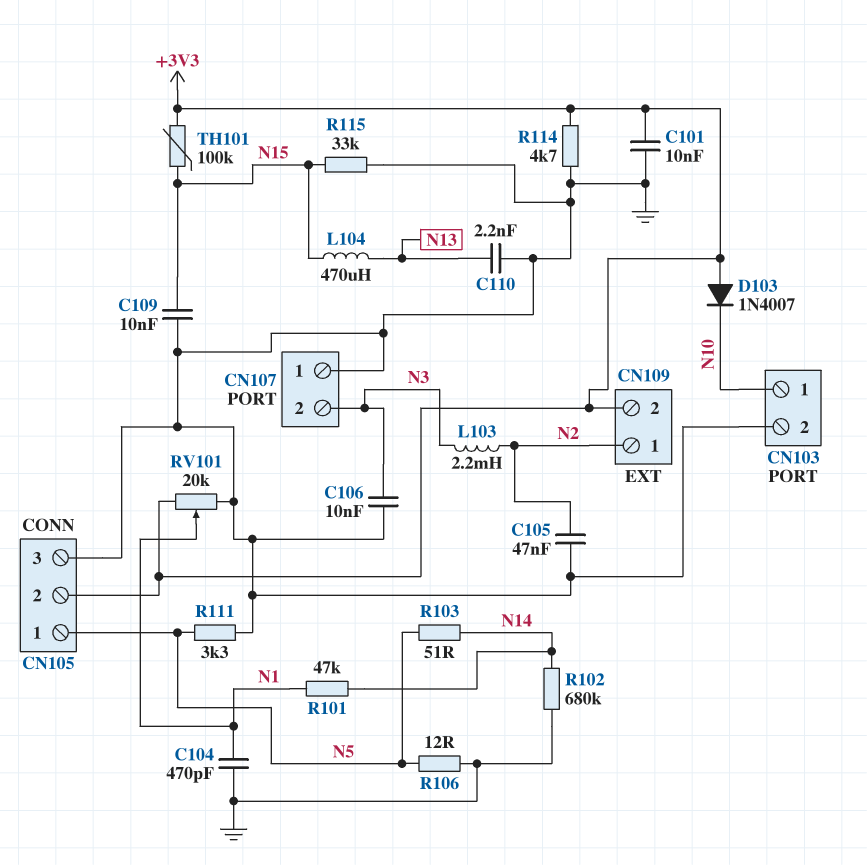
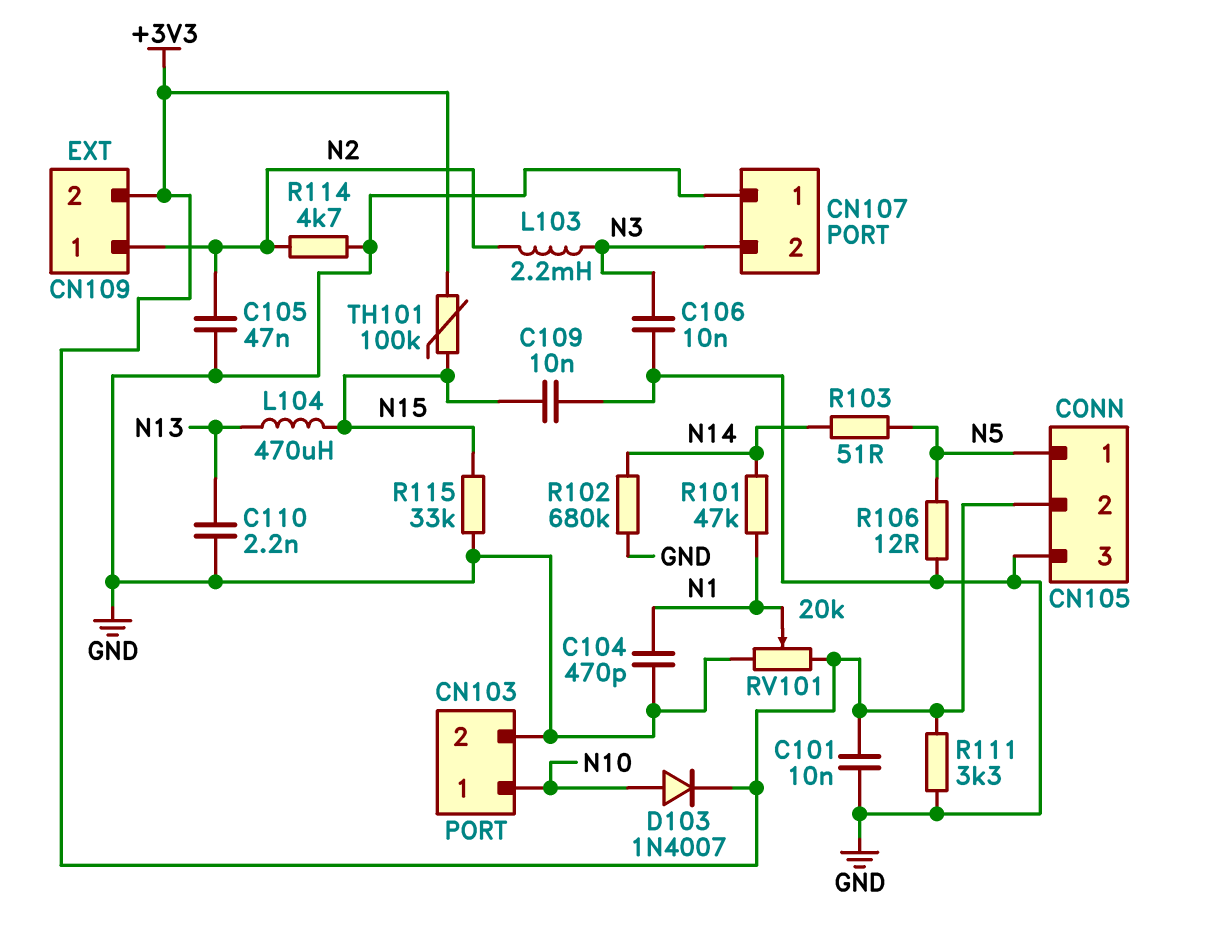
D103: diode 1N4007 (A +3V3, K N10) -> diode 1N4007 (A N10, K +3V3)
R111: 3.3k (GND, N5) -> 3.3k (+3V3, GND)
R114: 4.7k (+3V3, GND) -> 4.7k (GND, N2)

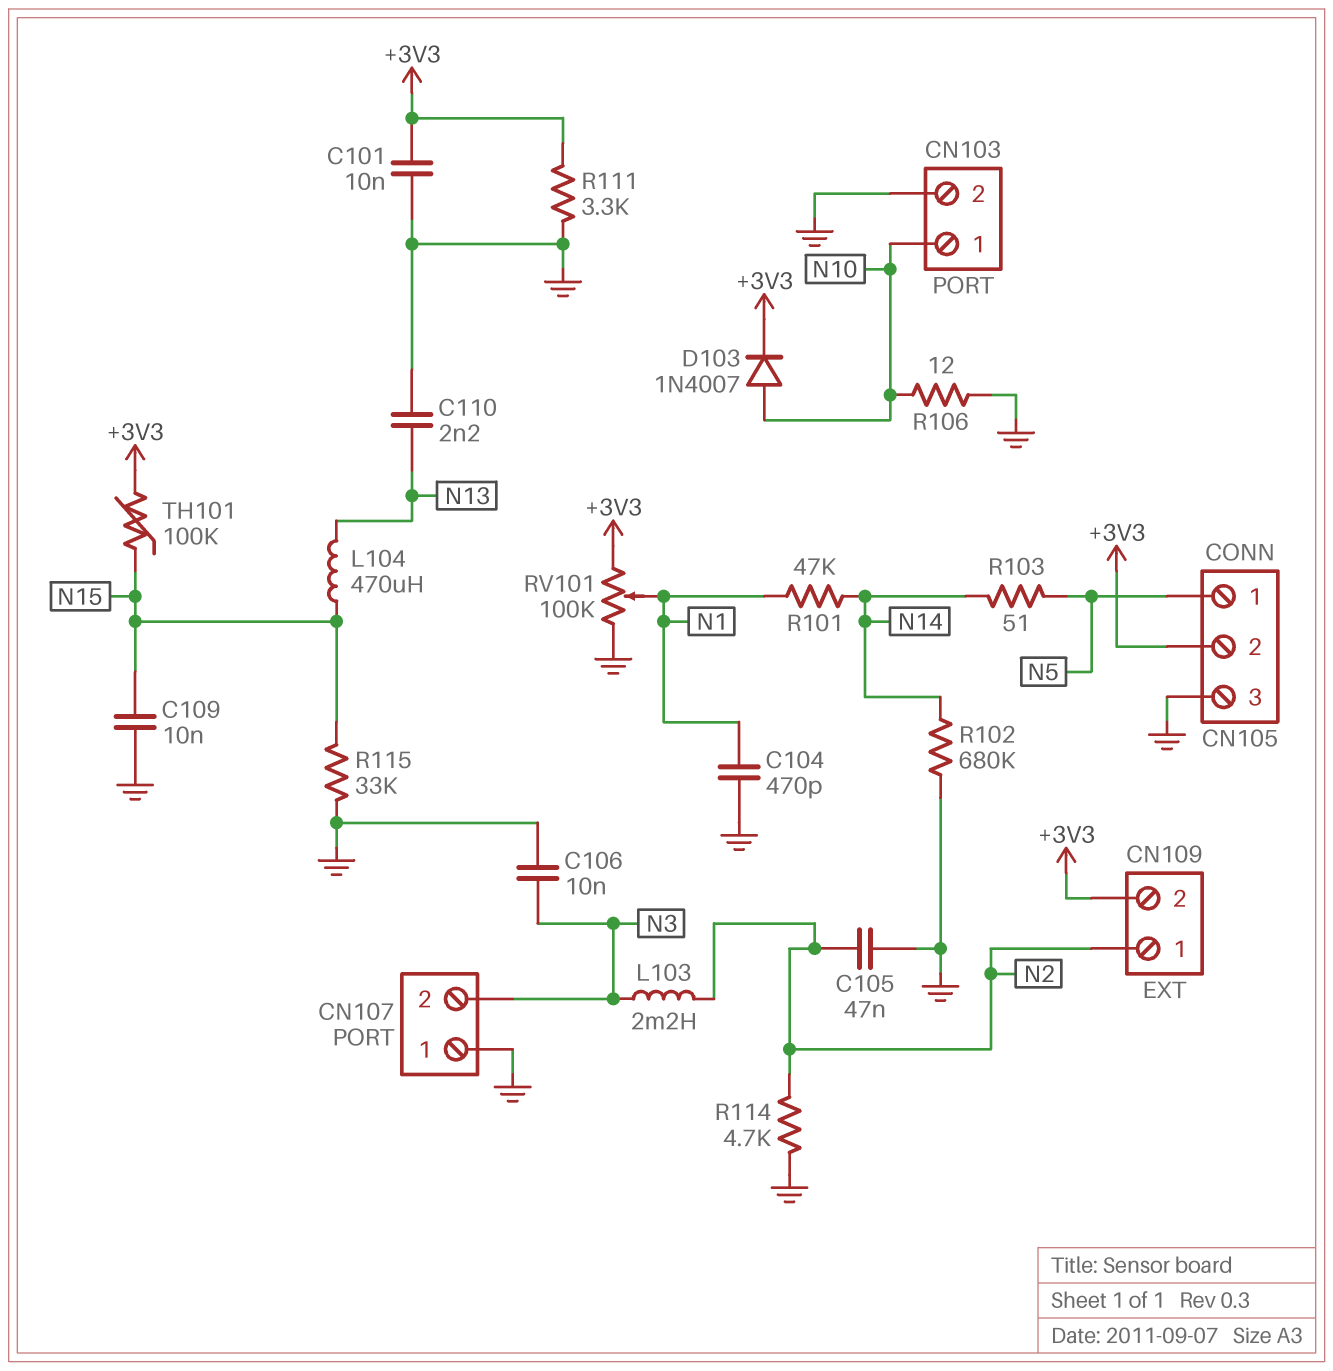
R106: 12 (GND, N5) -> 12 (GND, N10)
RV101: 20k (+3V3, GND, wiper N1) -> 100k (+3V3, GND, wiper N1)

